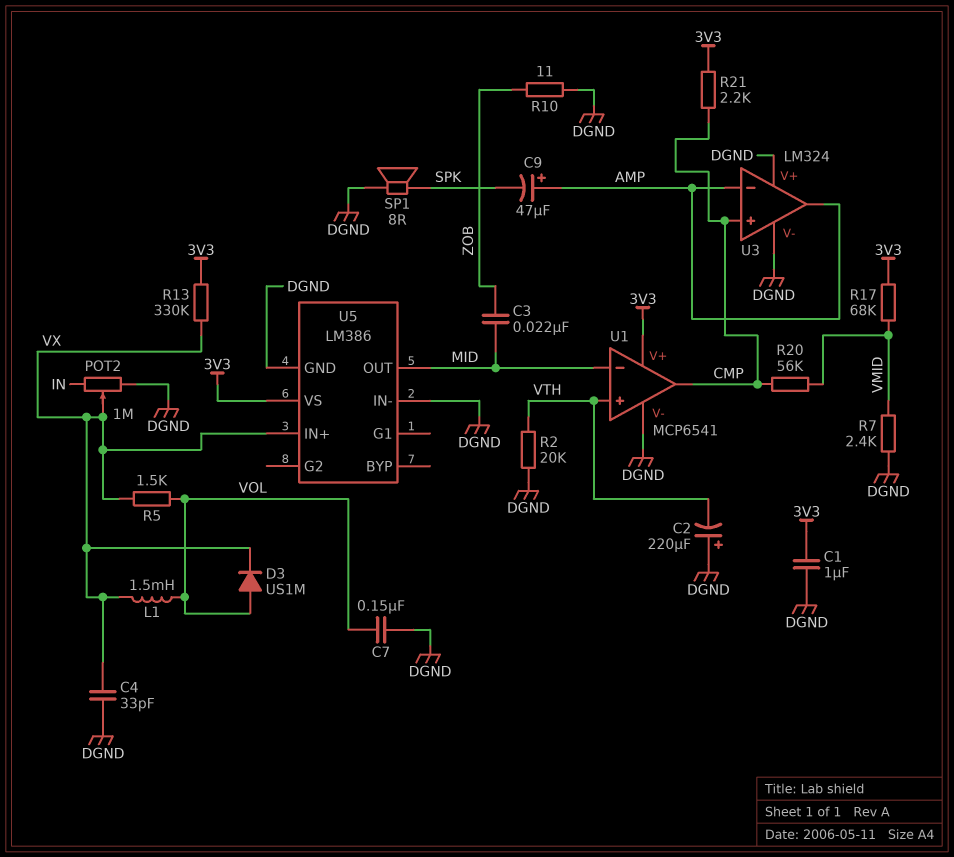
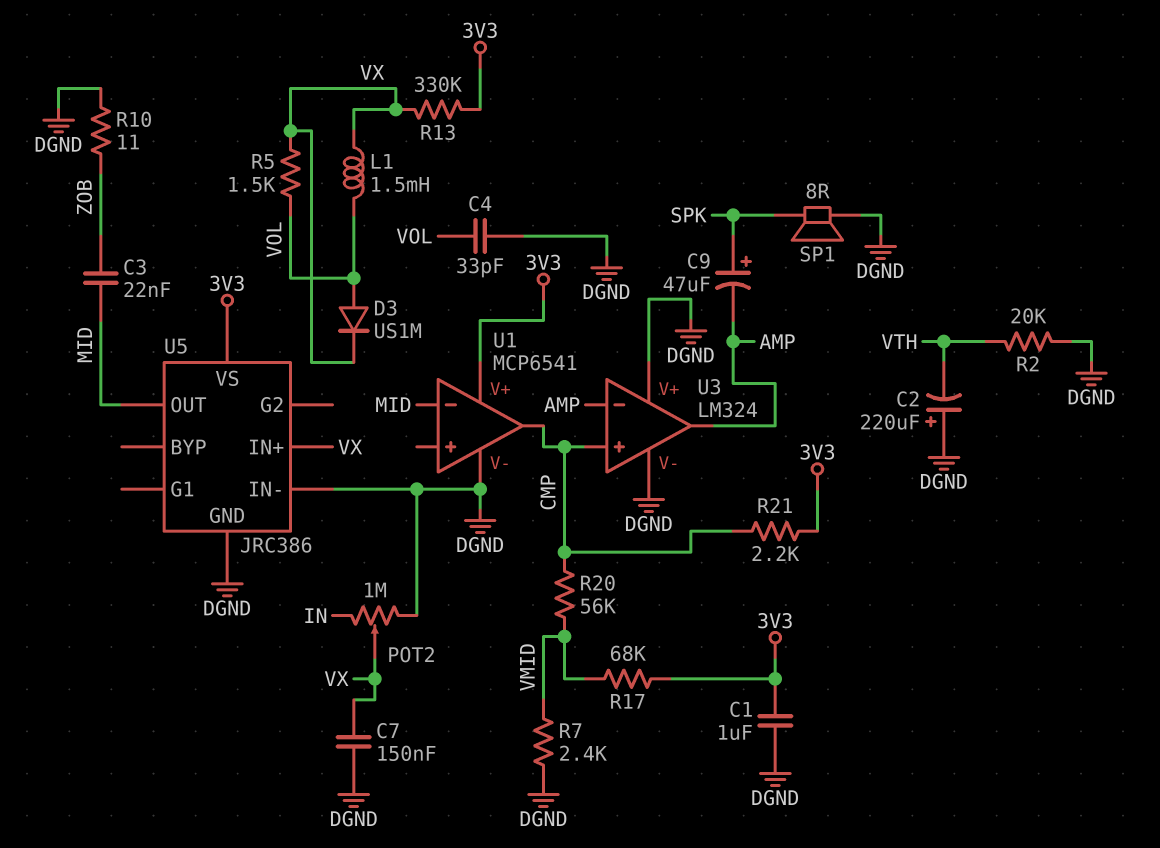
C4: 33pF (DGND, VX) -> 33pF (DGND, VOL)
C7: 150nF (DGND, VOL) -> 150nF (DGND, VX)
C9: 47uF (plus AMP, minus SPK) -> 47uF (plus SPK, minus AMP)
U1 pin in+: VTH -> none
U5: LM386 -> JRC386

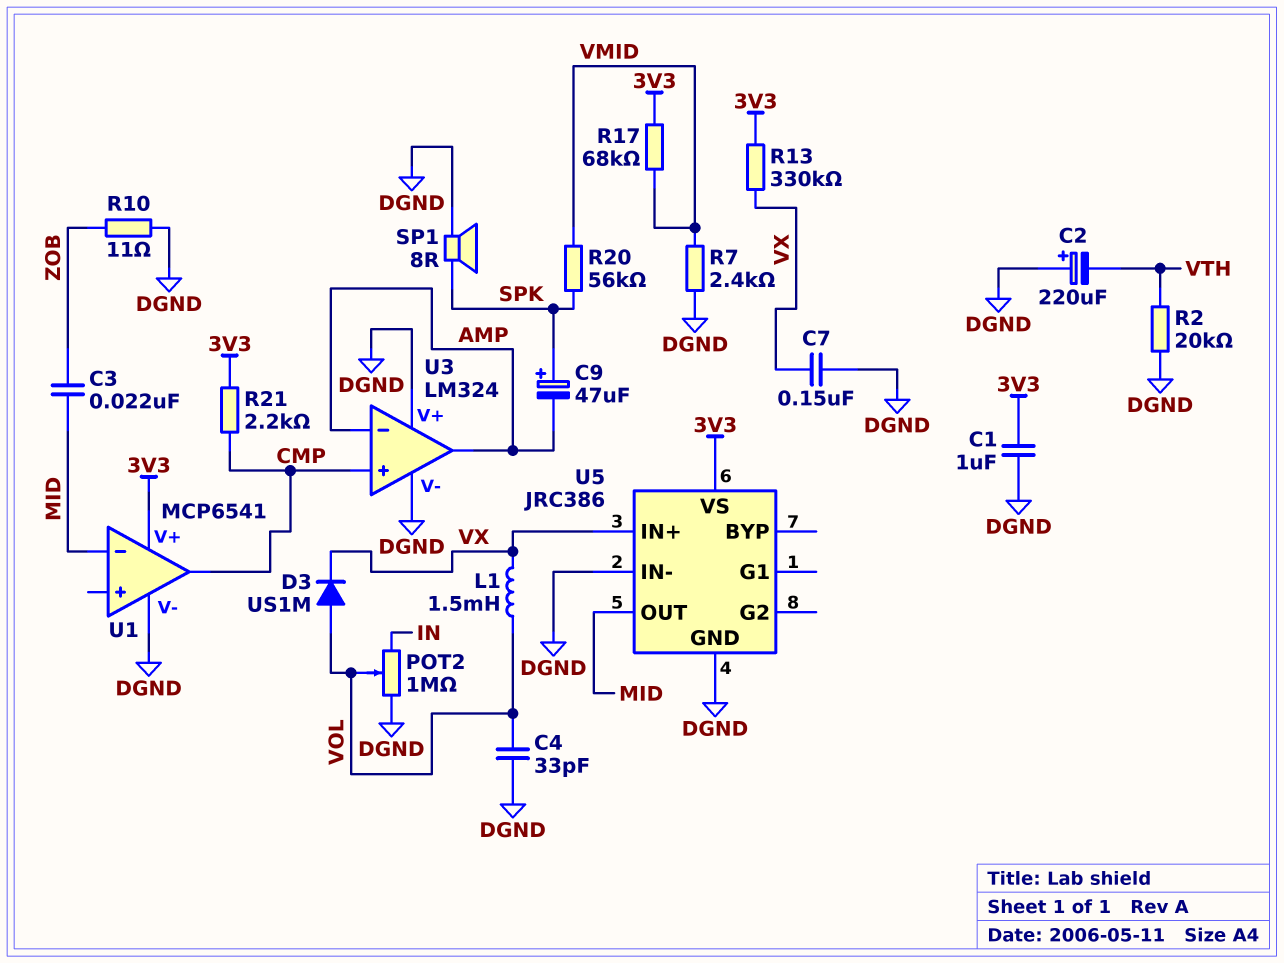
POT2: 1M (DGND, IN, wiper VX) -> 1M (DGND, IN, wiper VOL)
R5: 1.5k (VOL, VX) -> none
R20: 56k (CMP, VMID) -> 56k (SPK, VMID)

